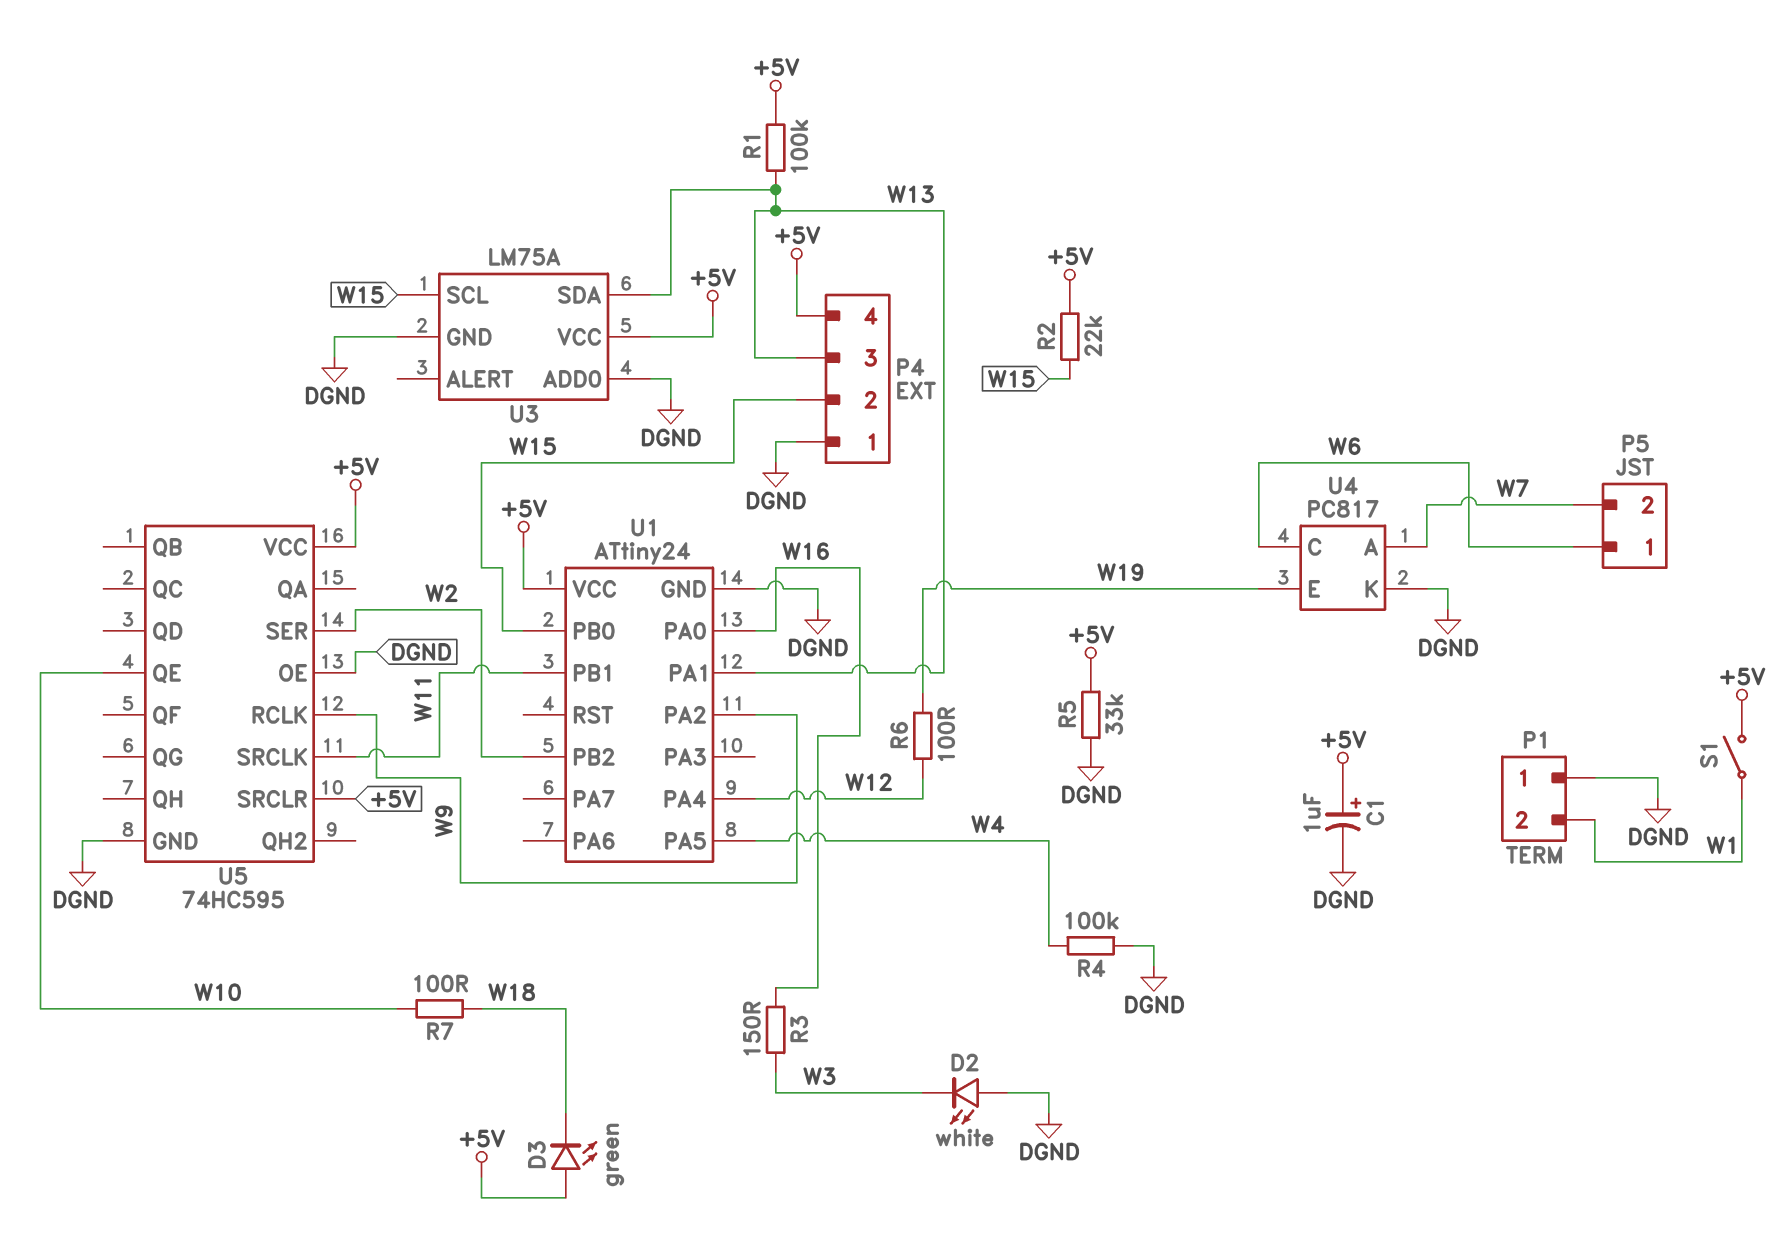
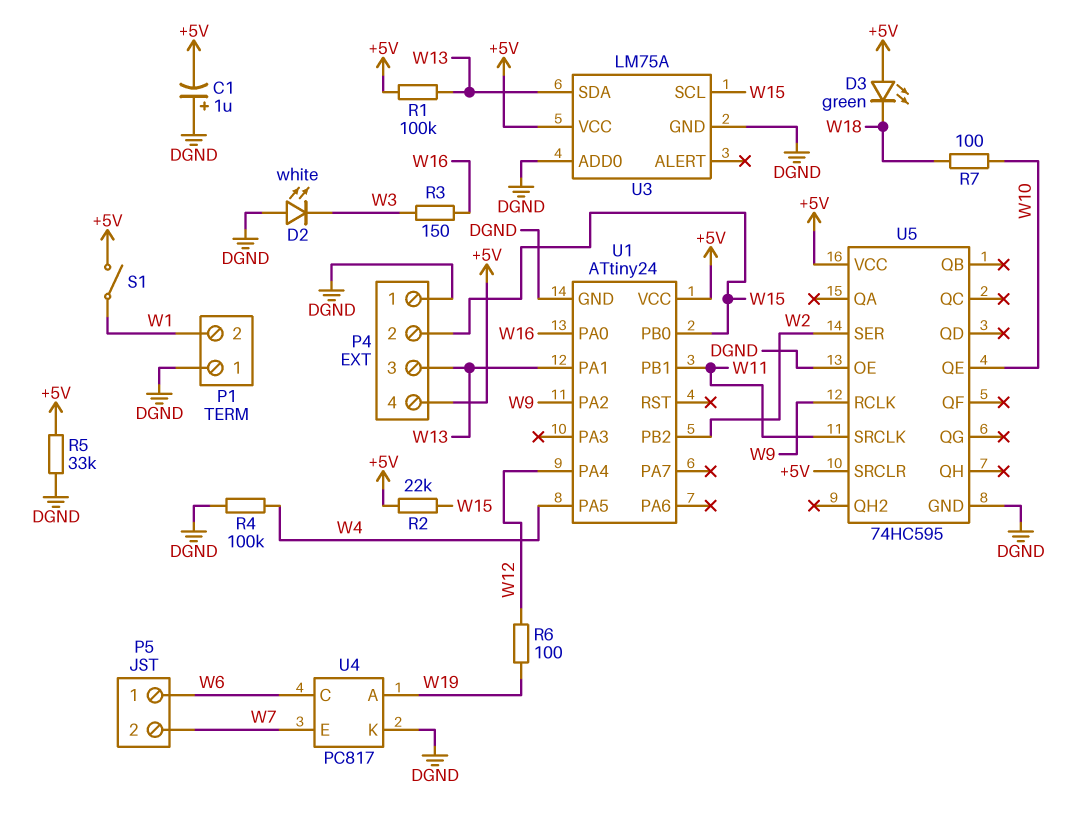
C1: 1uF (plus +5V, minus DGND) -> 1uF (plus DGND, minus +5V)
U4 pin A: W7 -> W19
U4 pin E: W19 -> W7

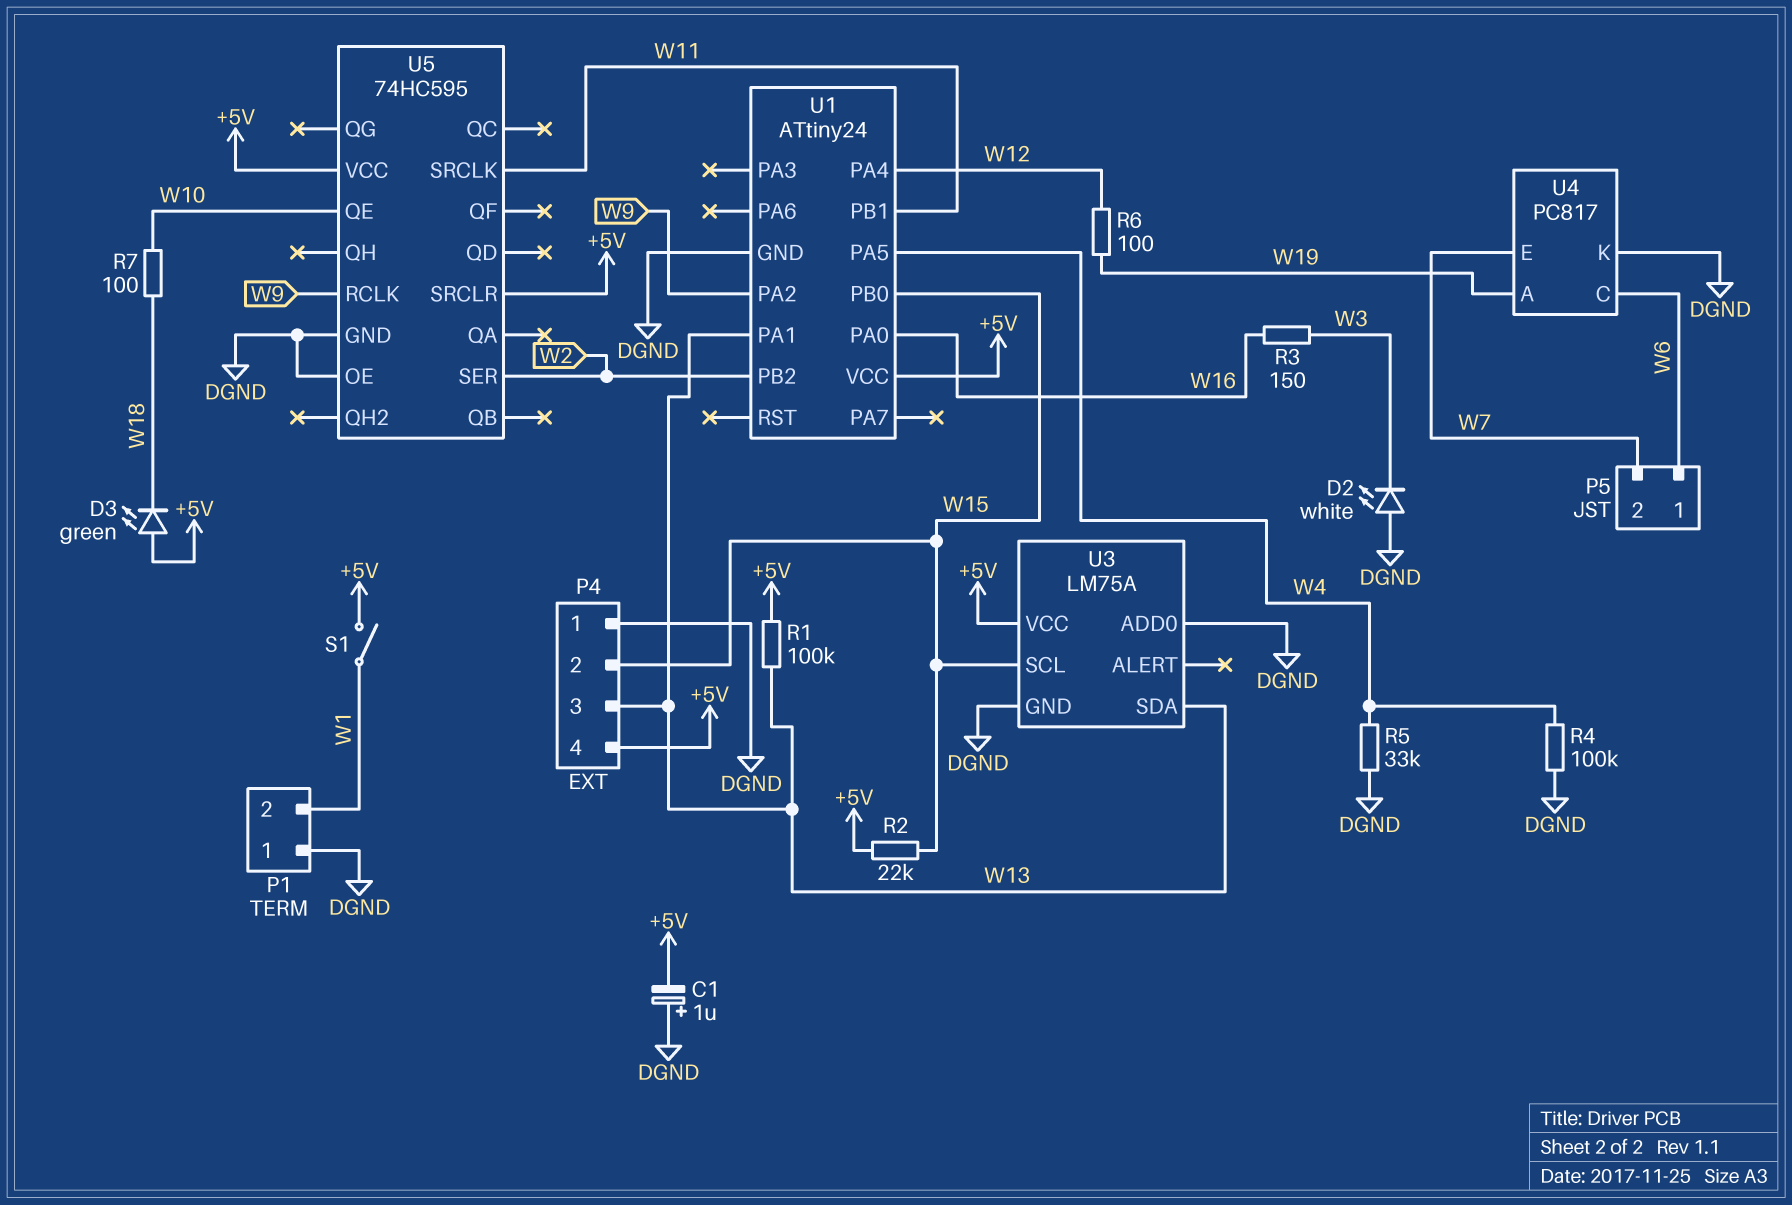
R5: 33k (+5V, DGND) -> 33k (DGND, W4)

